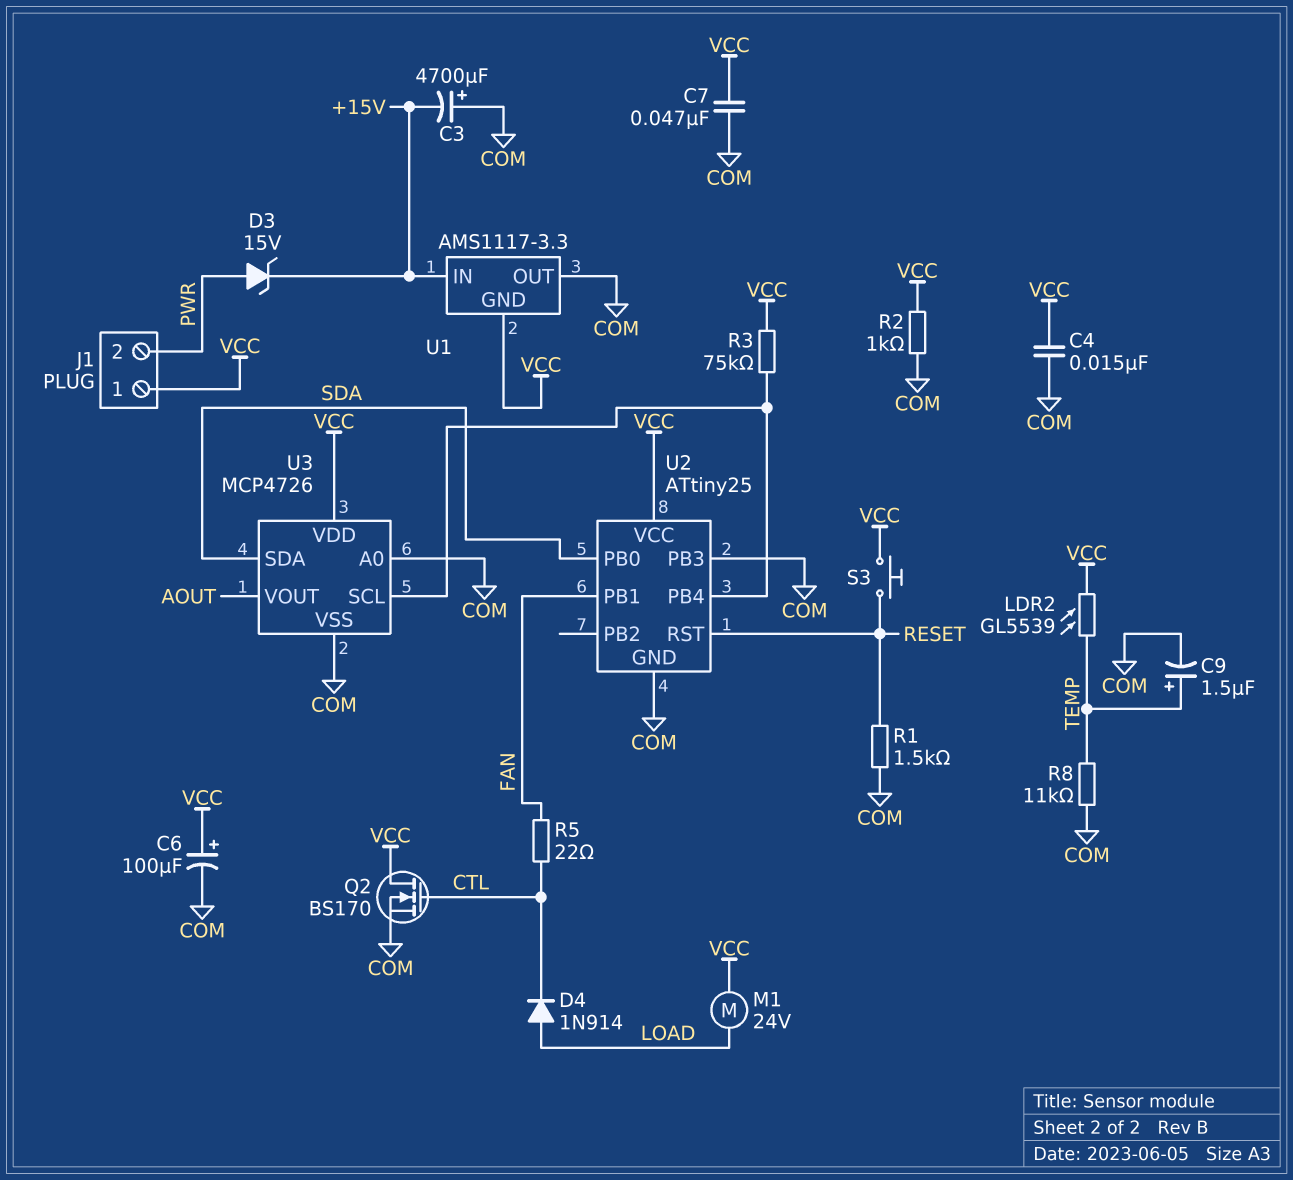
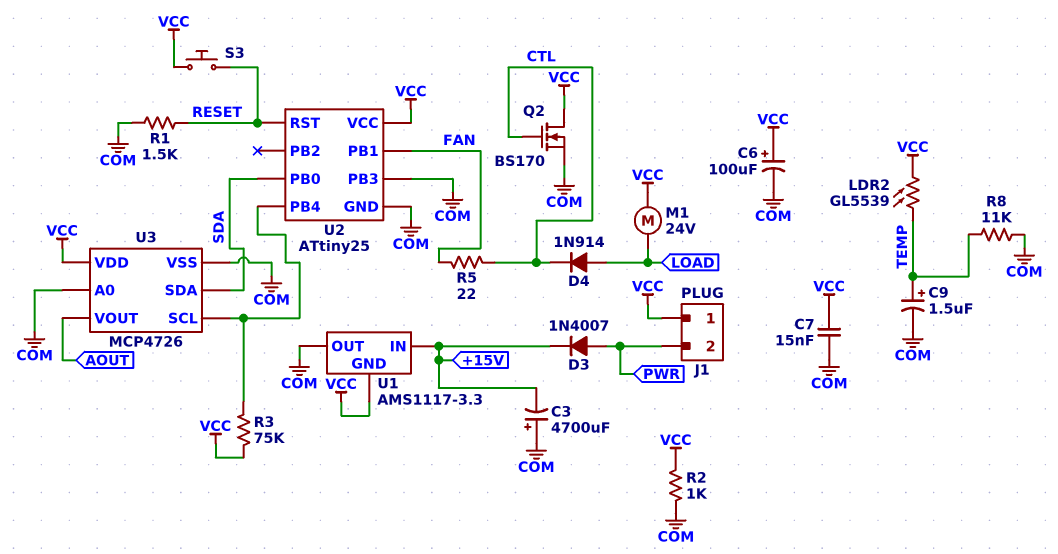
C4: 15nF (COM, VCC) -> none
C7: 47nF (COM, VCC) -> 15nF (COM, VCC)
D3: zener 15V (A PWR, K +15V) -> diode 1N4007 (A PWR, K +15V)

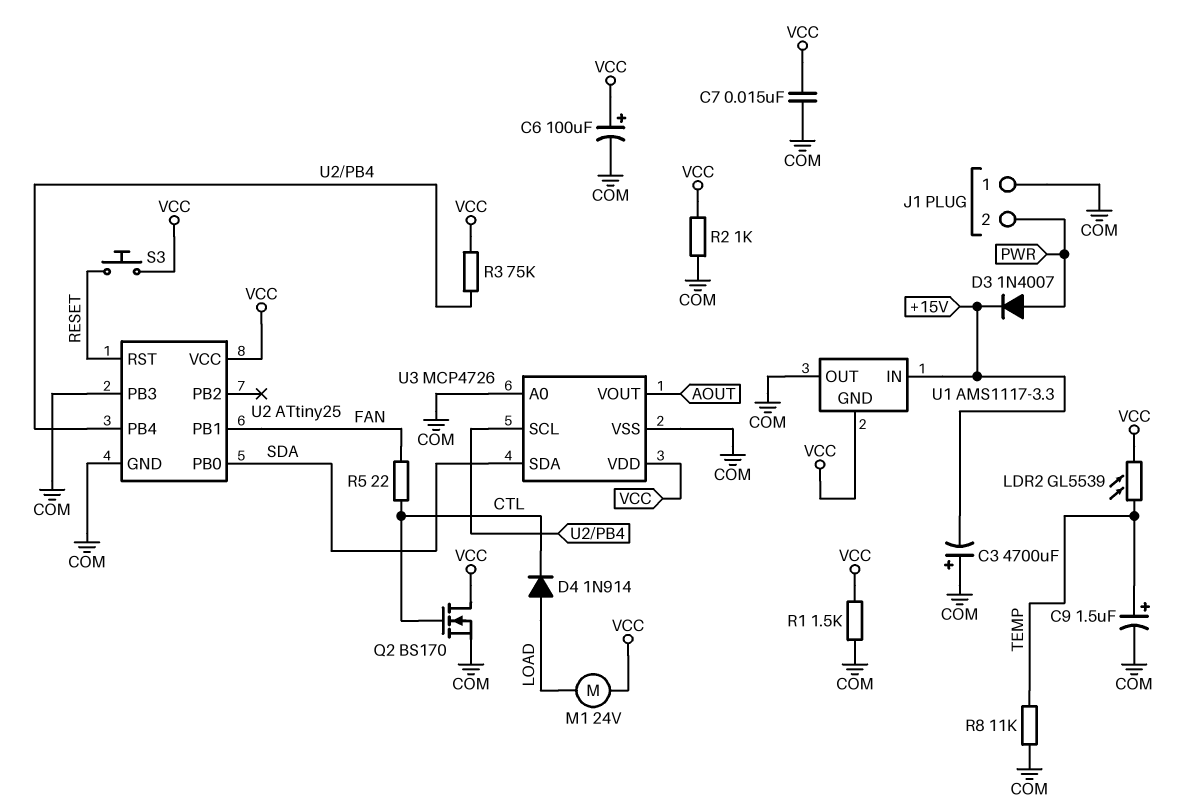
J1 pin 1: VCC -> COM
R1: 1.5k (COM, RESET) -> 1.5k (COM, VCC)

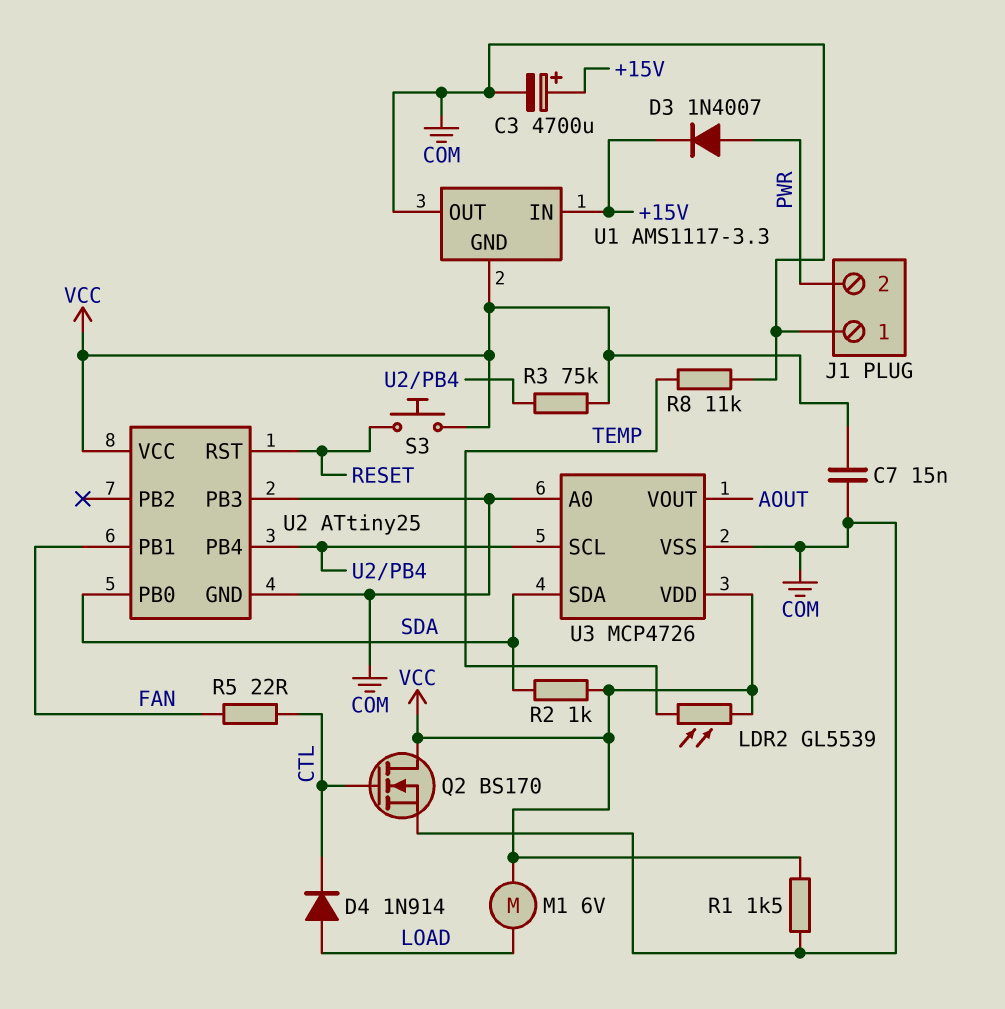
C3: 4700uF (plus COM, minus +15V) -> 4700uF (plus +15V, minus COM)
C6: 100uF (plus VCC, minus COM) -> none
C9: 1.5uF (plus TEMP, minus COM) -> none
M1: motor 24V (LOAD, VCC) -> motor 6V (LOAD, VCC)
R2: 1k (COM, VCC) -> 1k (SDA, VCC)

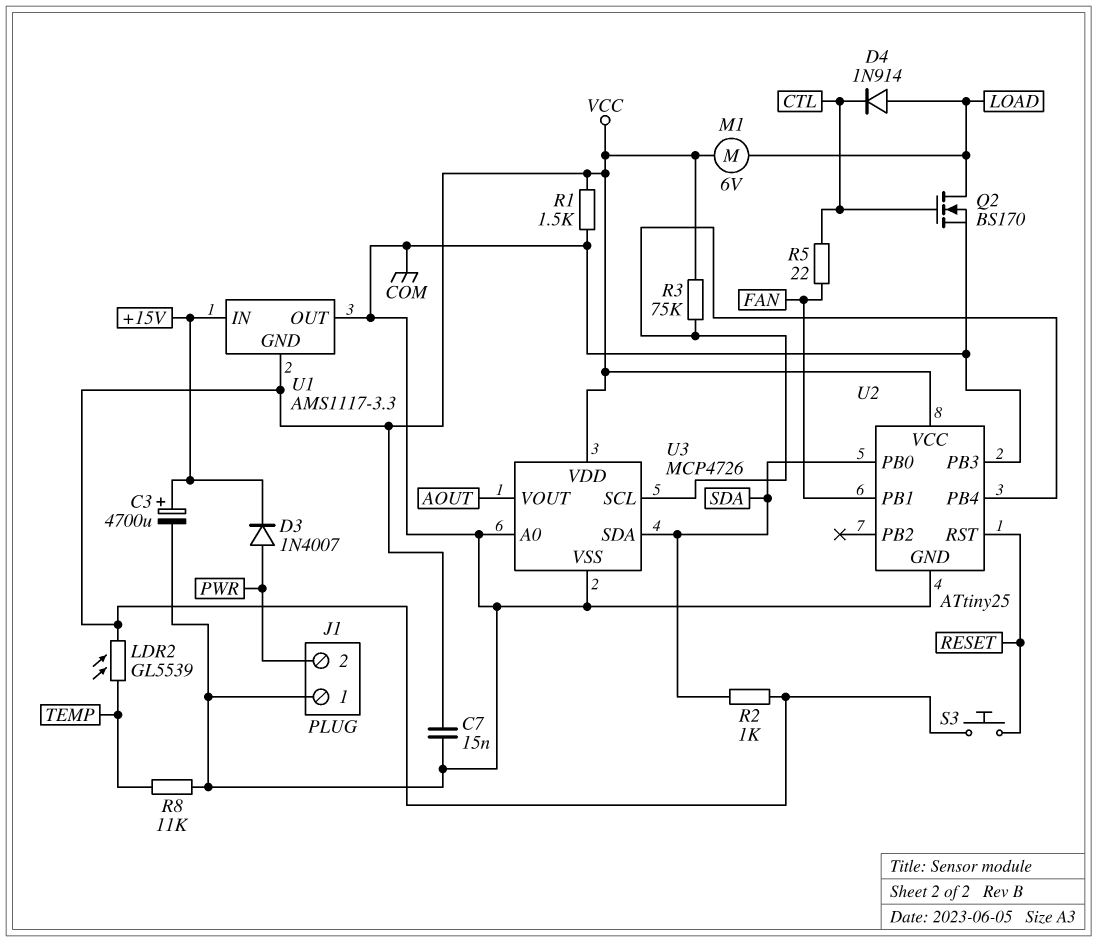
Q2: NMOS BS170 (G CTL, D VCC, S COM) -> NMOS BS170 (G CTL, D LOAD, S COM)

